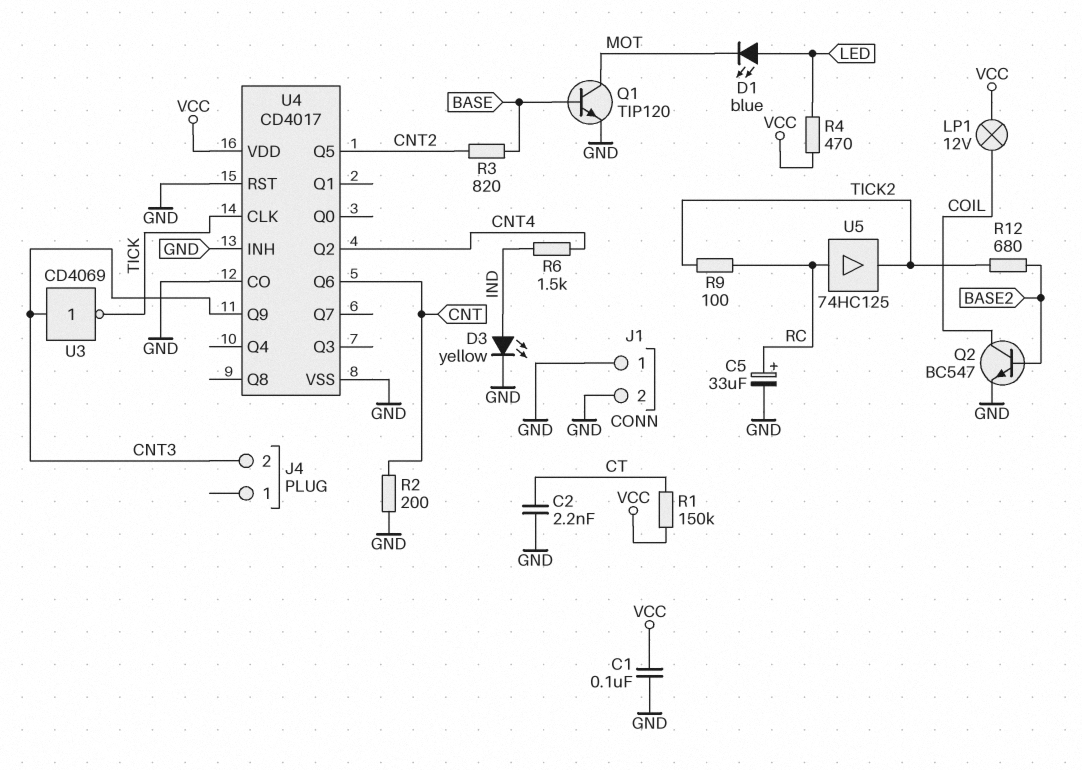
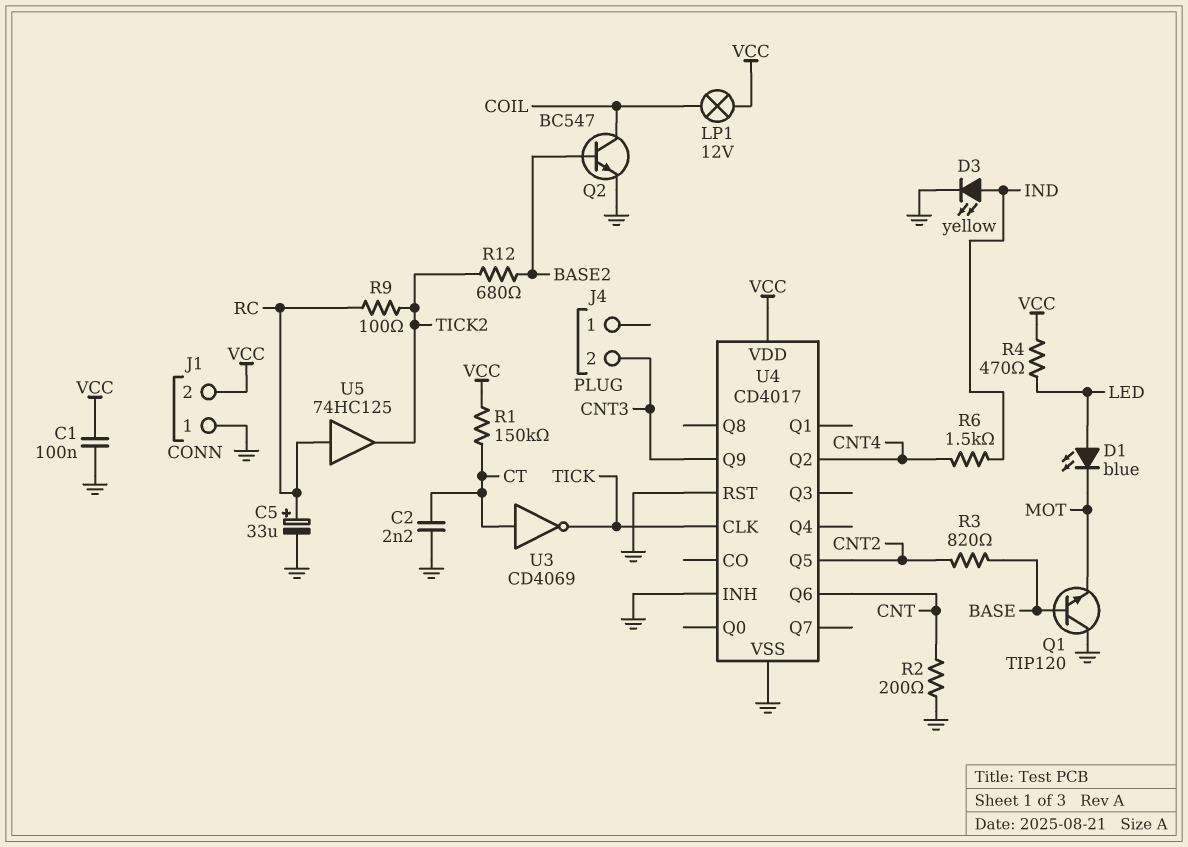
J1 pin 2: GND -> VCC
Q1: NPN TIP120 (B BASE, C MOT, E GND) -> NPN TIP120 (B BASE, C GND, E MOT)
U3: NOT CD4069 (in CNT3, out TICK) -> NOT CD4069 (in CT, out TICK)
U4 pin CO: GND -> none

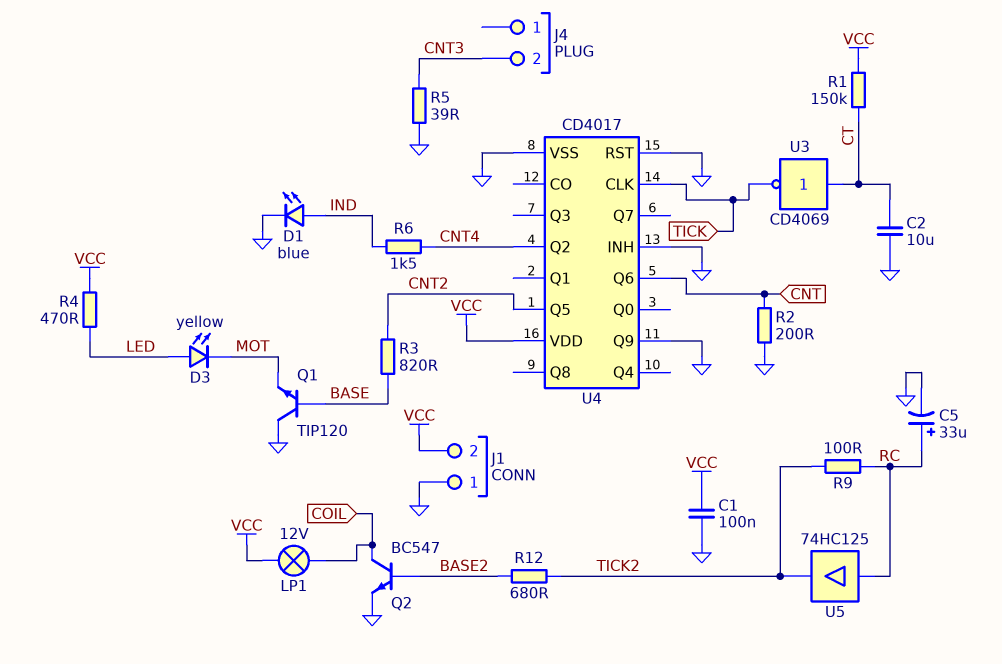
C2: 2.2nF (CT, GND) -> 10uF (CT, GND)
D1: LED blue (A LED, K MOT) -> LED blue (A IND, K GND)
D3: LED yellow (A IND, K GND) -> LED yellow (A LED, K MOT)
R5: none -> 39 (CNT3, GND)
U4 pin Q9: CNT3 -> GND

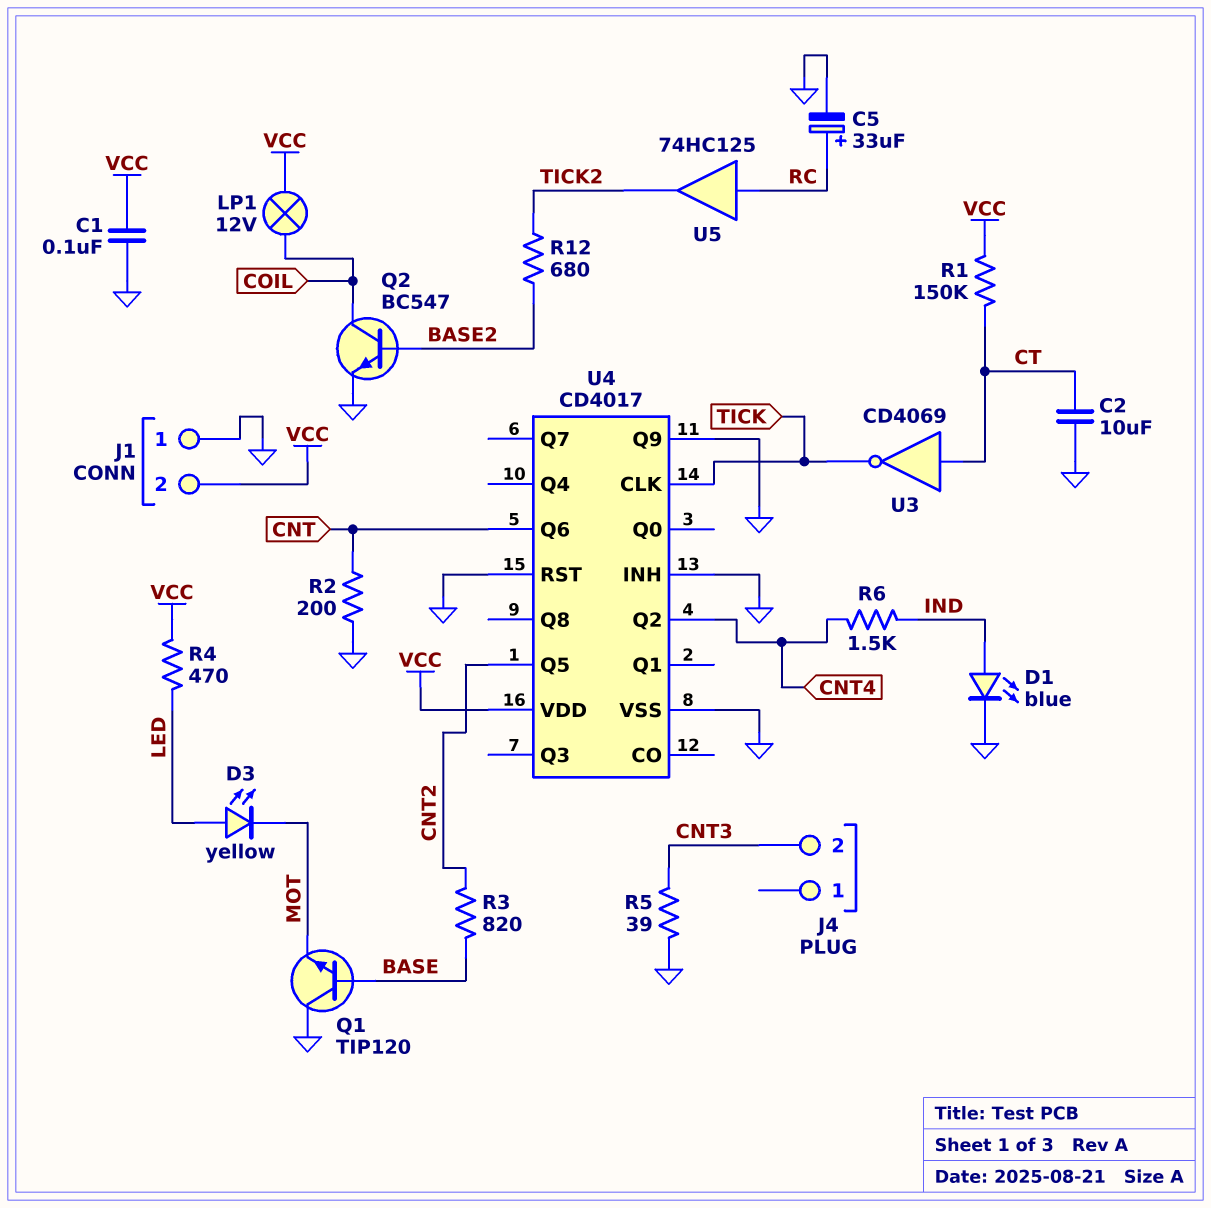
R9: 100 (RC, TICK2) -> none

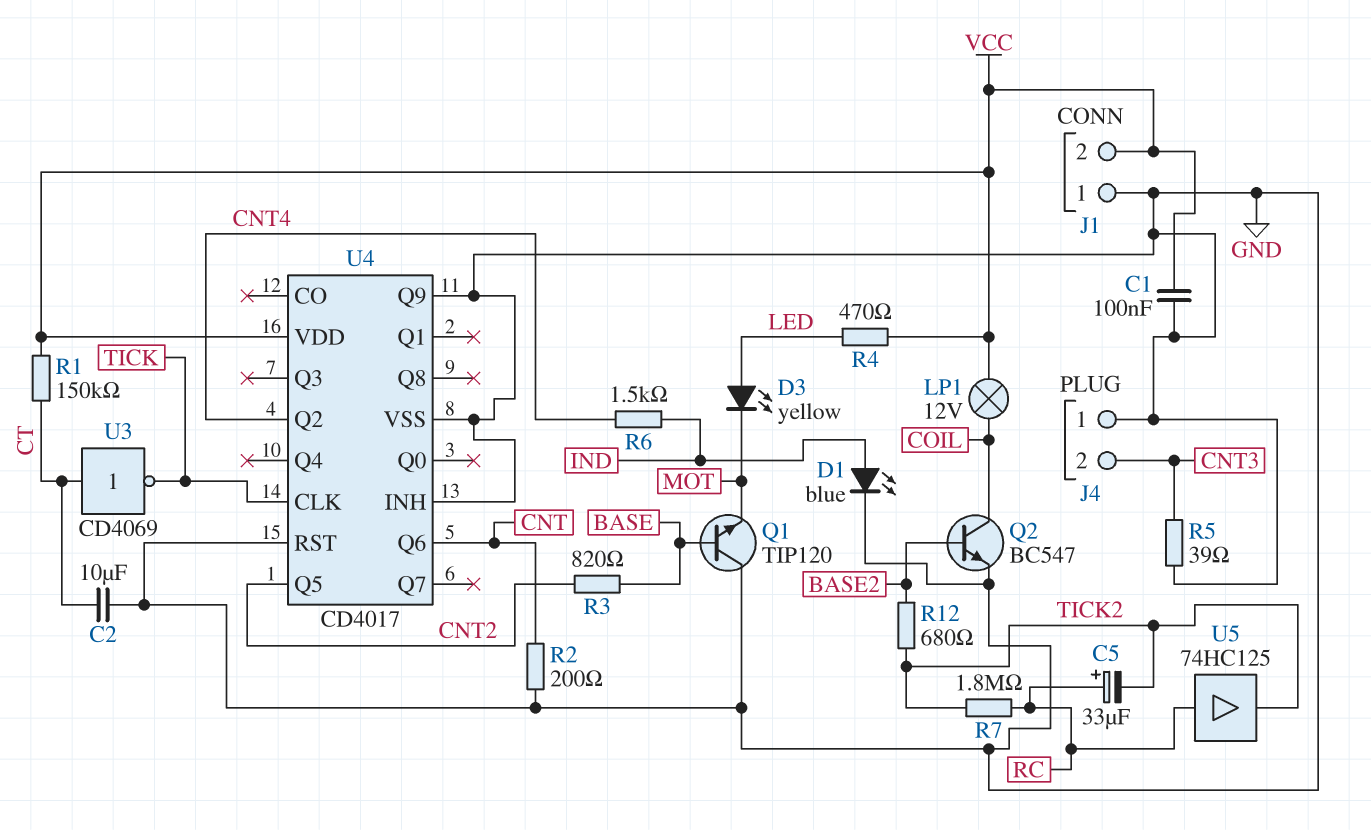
C5: 33uF (plus RC, minus GND) -> 33uF (plus RC, minus TICK2)
J4 pin 1: none -> GND
R7: none -> 1.8M (RC, TICK2)

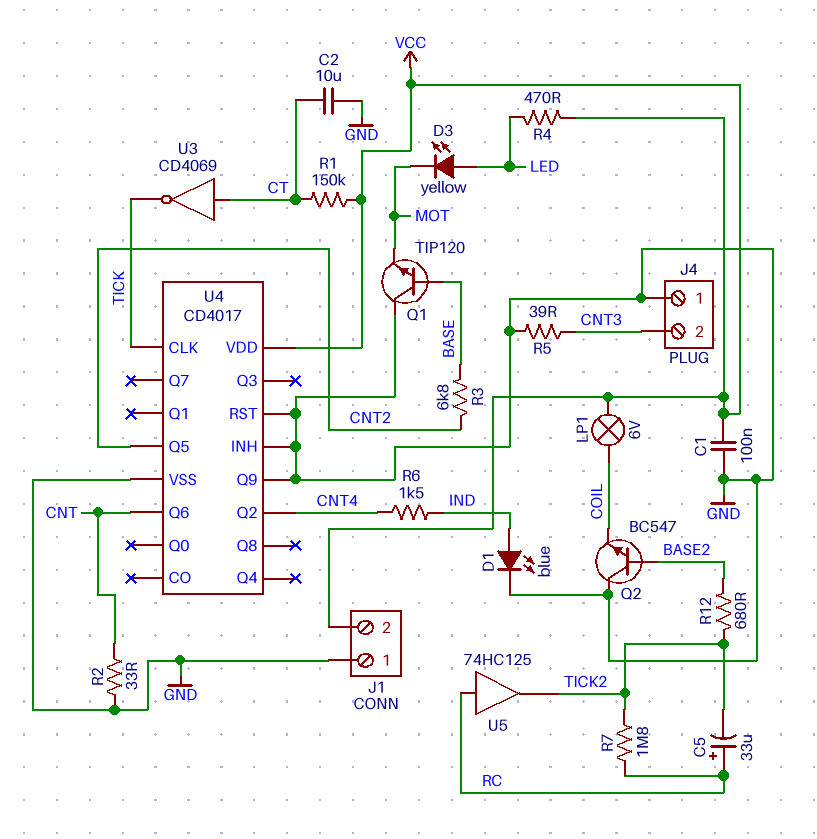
LP1: lamp 12V (COIL, VCC) -> lamp 6V (COIL, VCC)
Q2: NPN BC547 (B BASE2, C COIL, E GND) -> NPN BC547 (B BASE2, C GND, E COIL)
R2: 200 (CNT, GND) -> 33 (CNT, GND)
R3: 820 (BASE, CNT2) -> 6.8k (BASE, CNT2)

